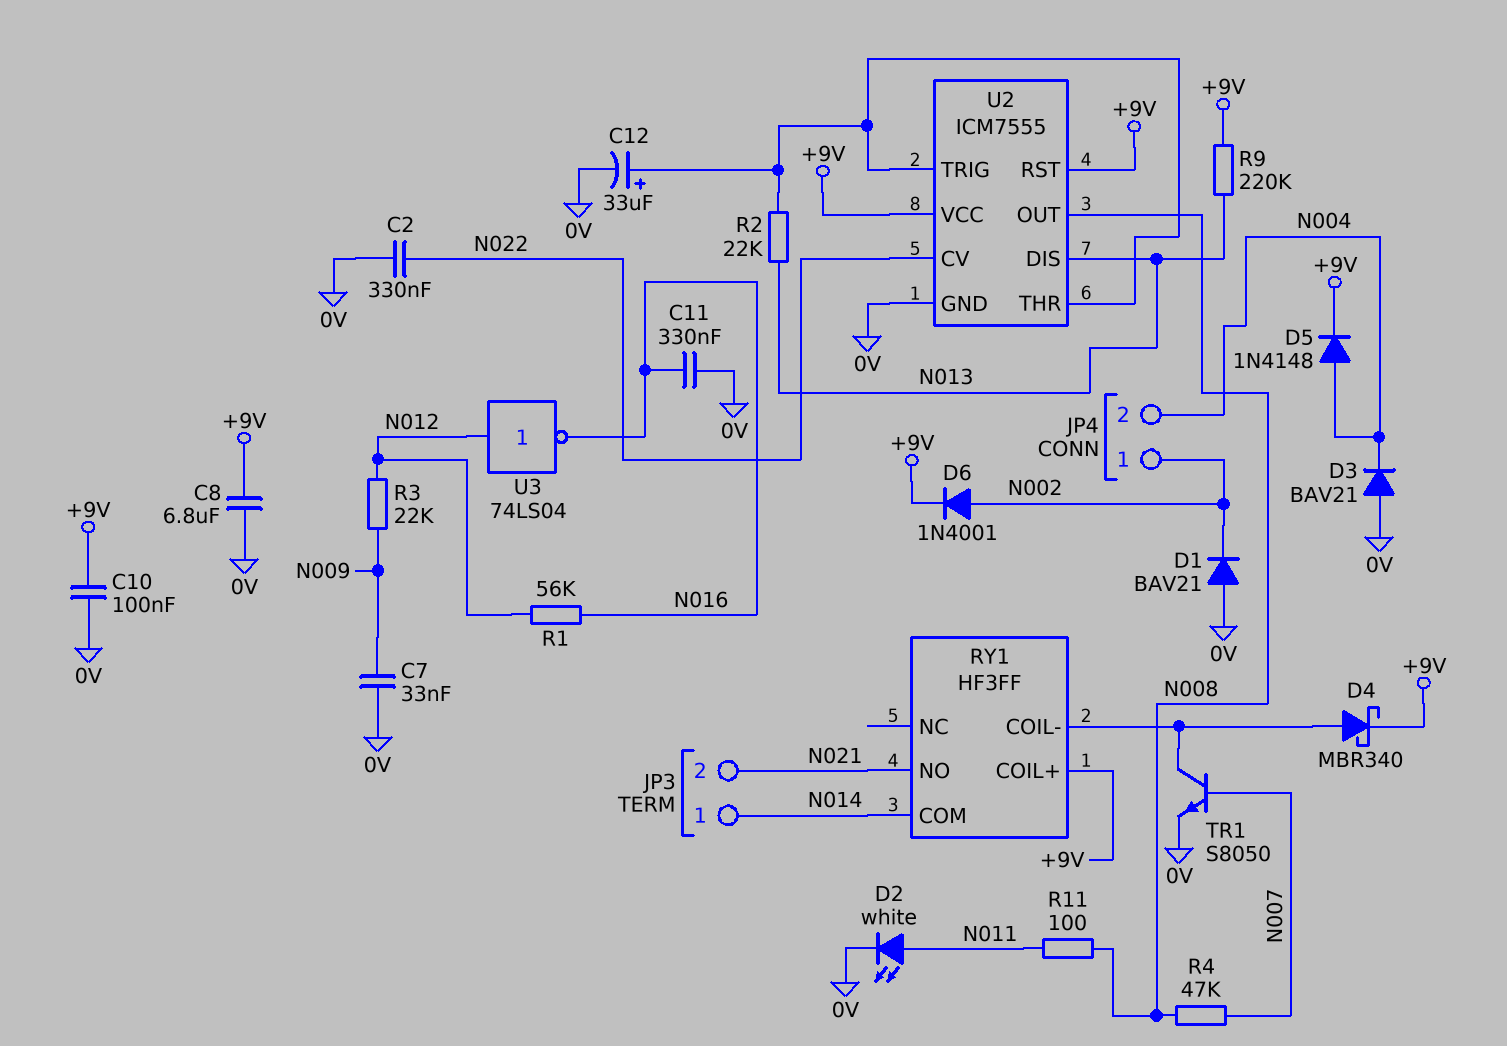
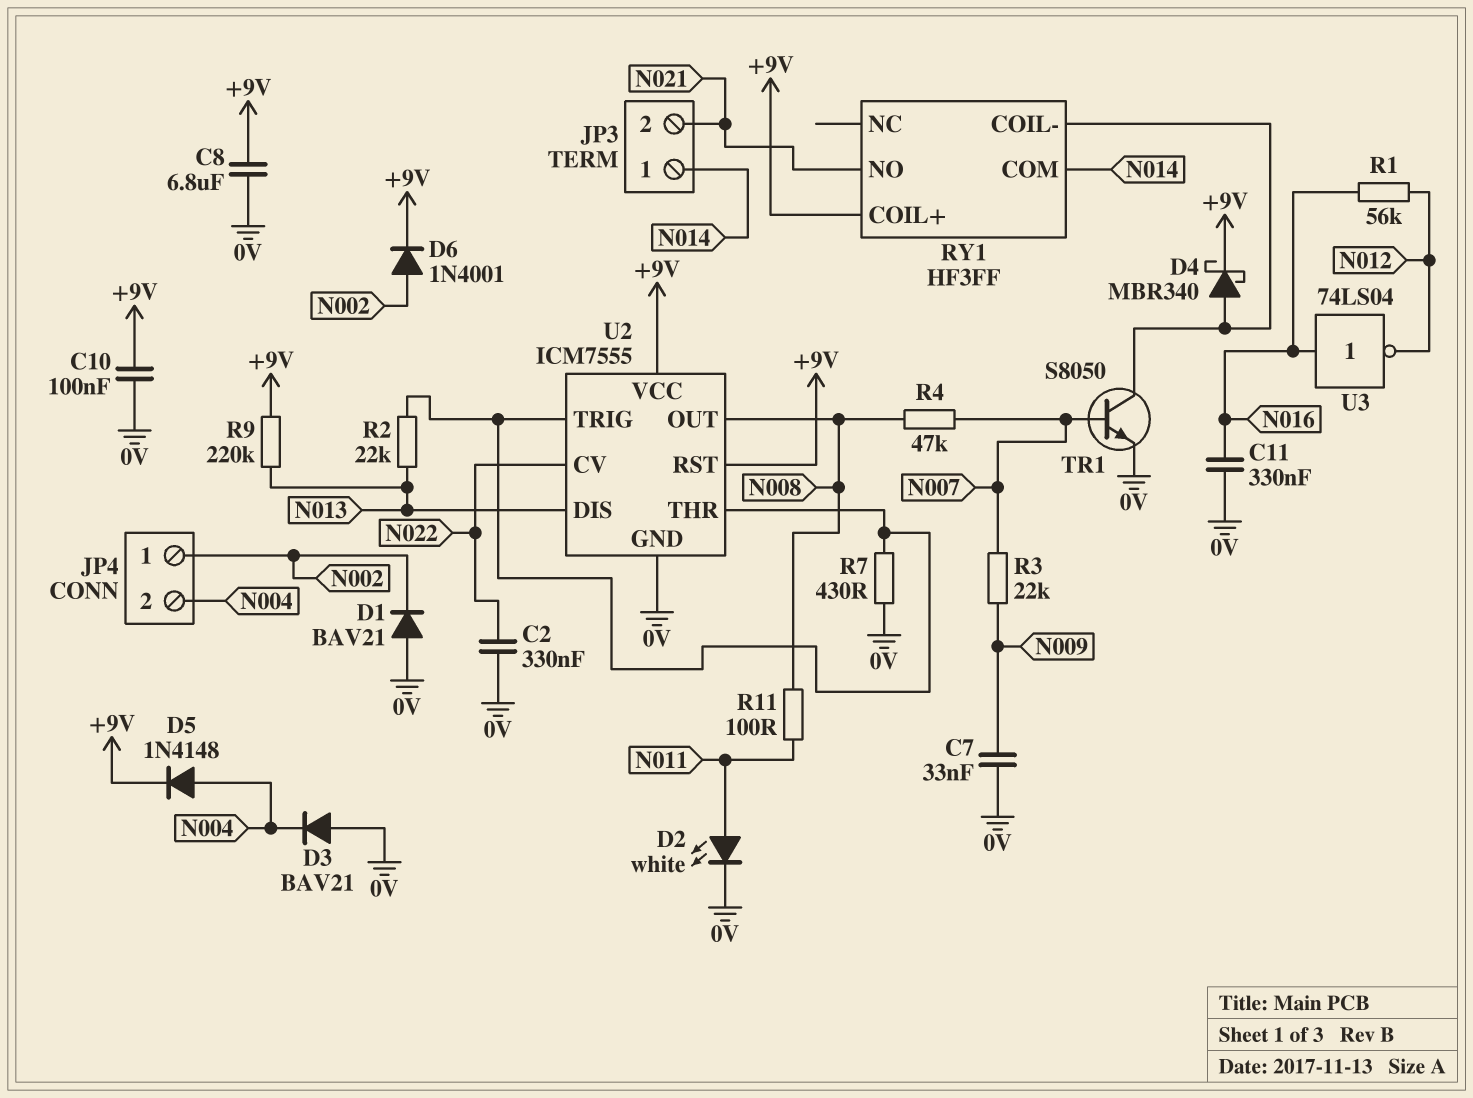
C12: 33uF (plus U2/THR, minus 0V) -> none
R3: 22k (N009, N012) -> 22k (N007, N009)
R7: none -> 430 (0V, U2/THR)
U3: NOT 74LS04 (in N012, out N016) -> NOT 74LS04 (in N016, out N012)

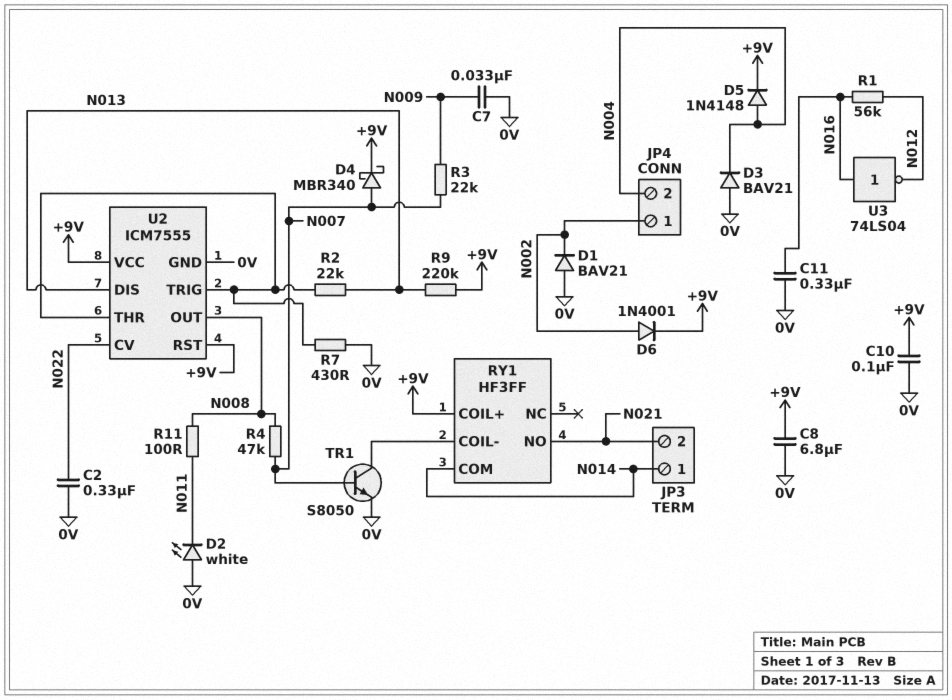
D2: LED white (A N011, K 0V) -> LED white (A 0V, K N011)
D4: schottky MBR340 (A RY1/COIL-, K +9V) -> schottky MBR340 (A N007, K +9V)

